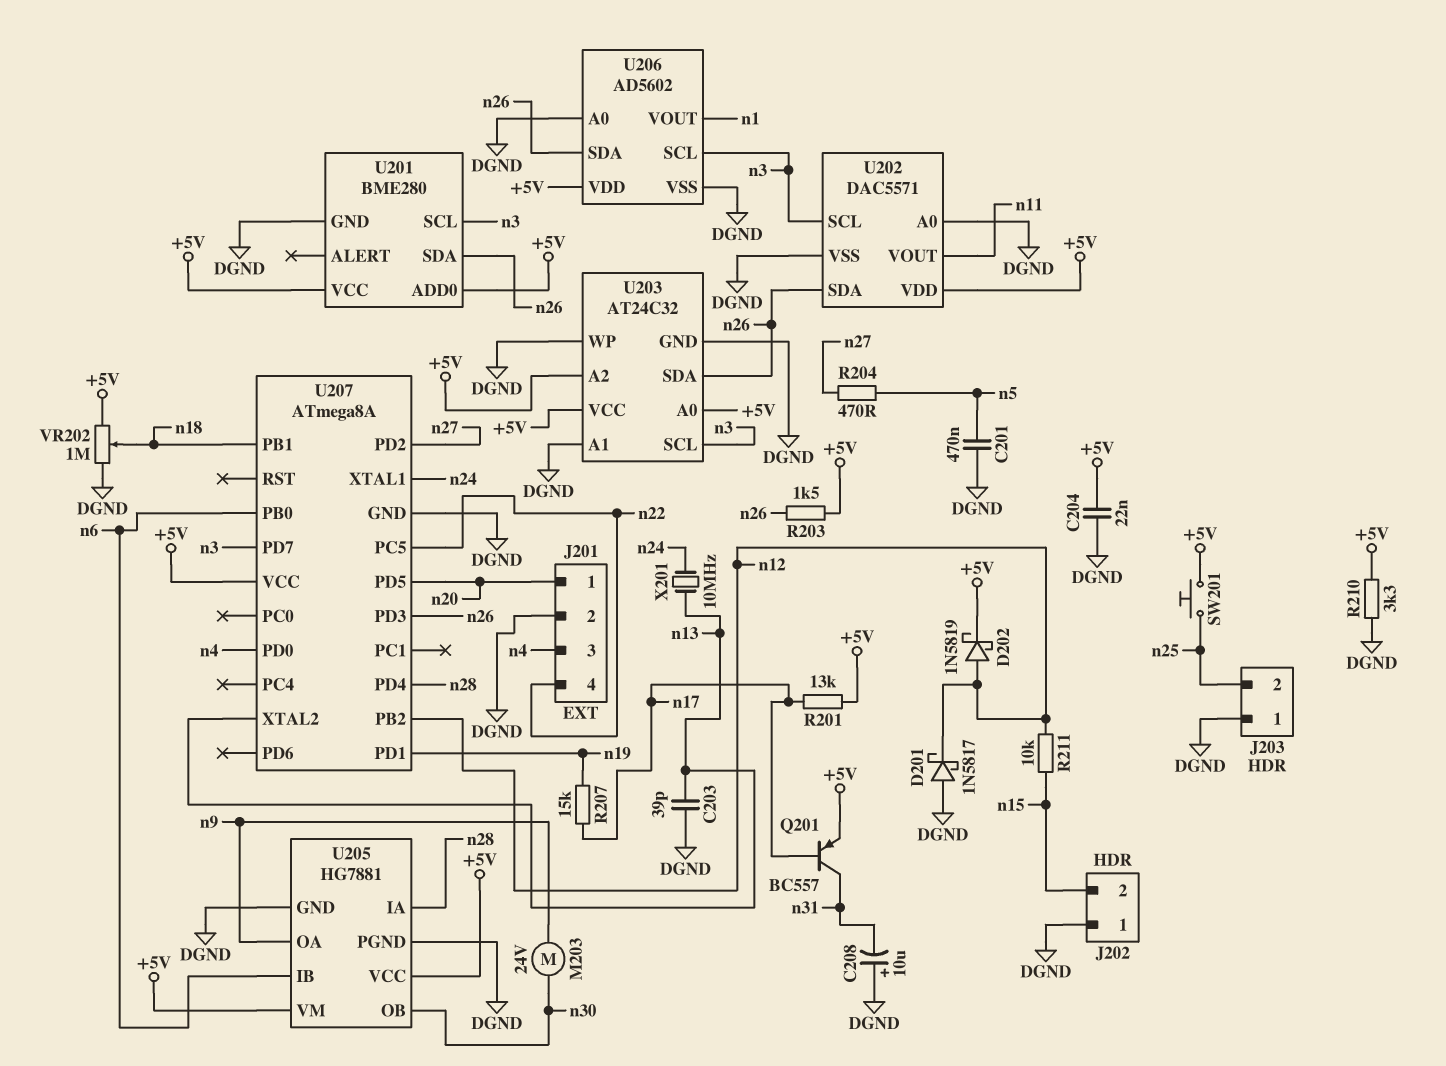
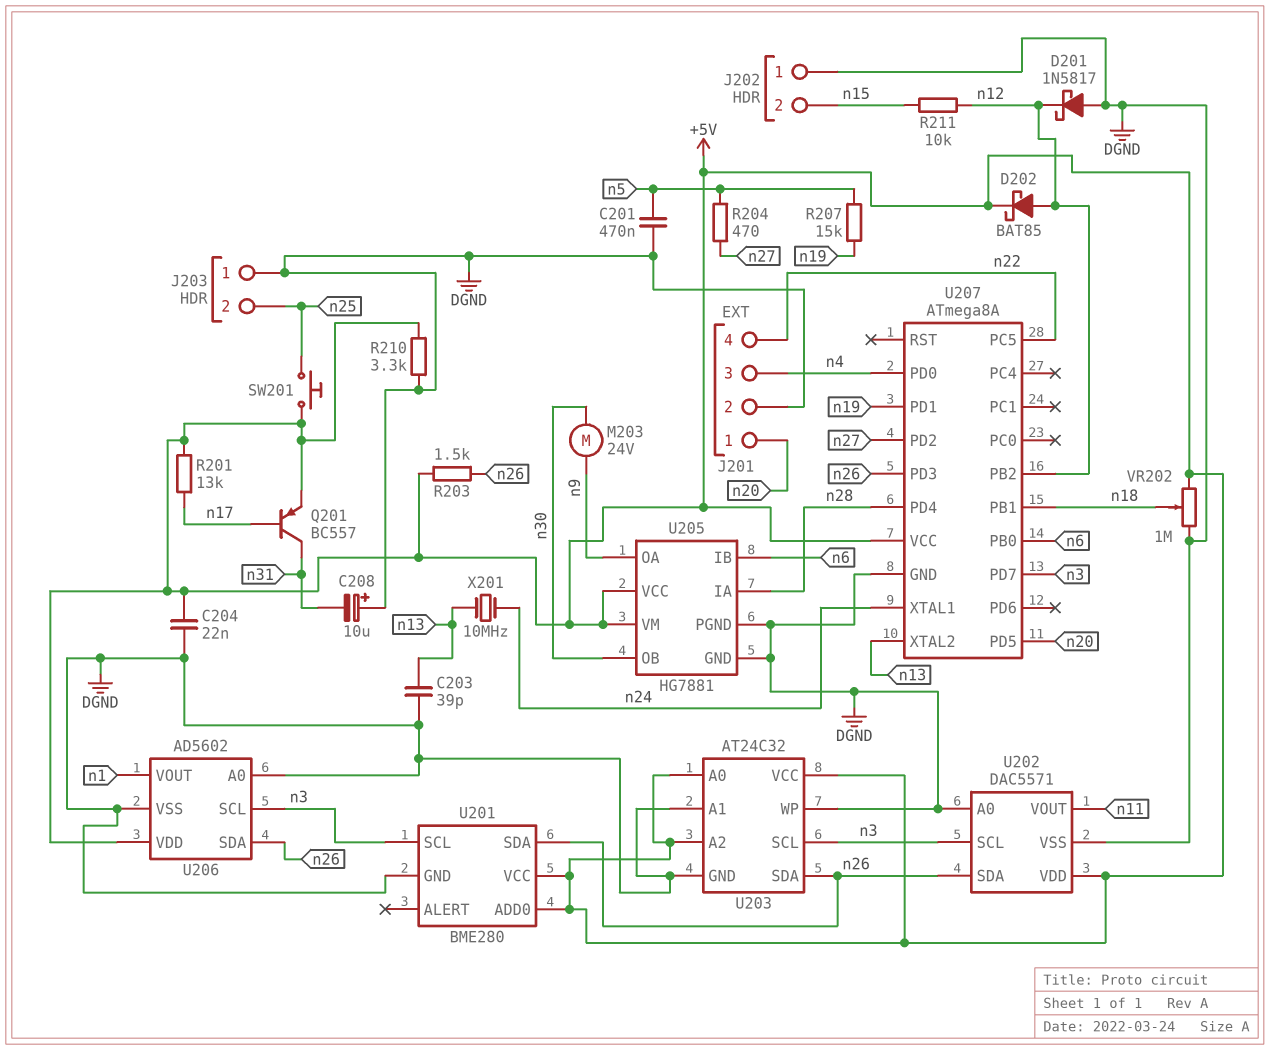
D202: schottky 1N5819 (A n12, K +5V) -> schottky BAT85 (A n12, K +5V)
R207: 15k (n17, n19) -> 15k (n5, n19)

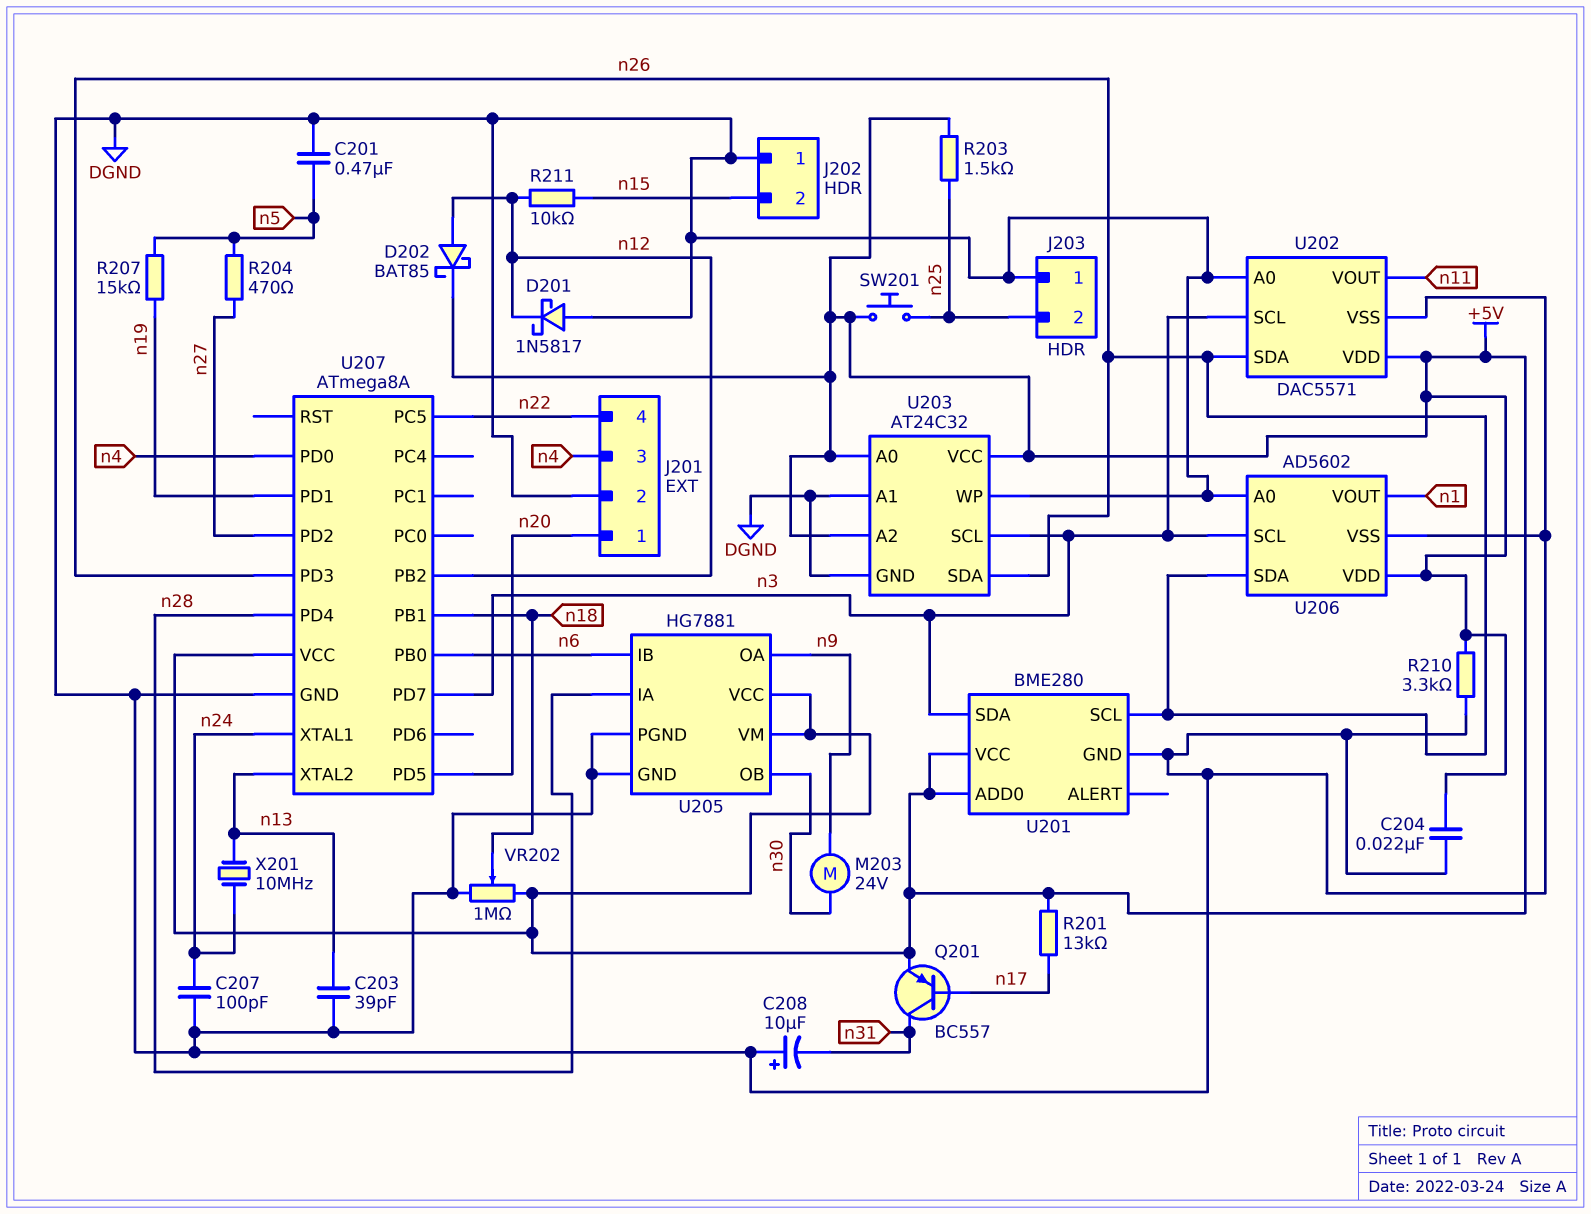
C207: none -> 100pF (DGND, n24)
R203: 1.5k (+5V, n26) -> 1.5k (+5V, n25)
U201 pin SCL: n3 -> n26
U201 pin SDA: n26 -> n3

